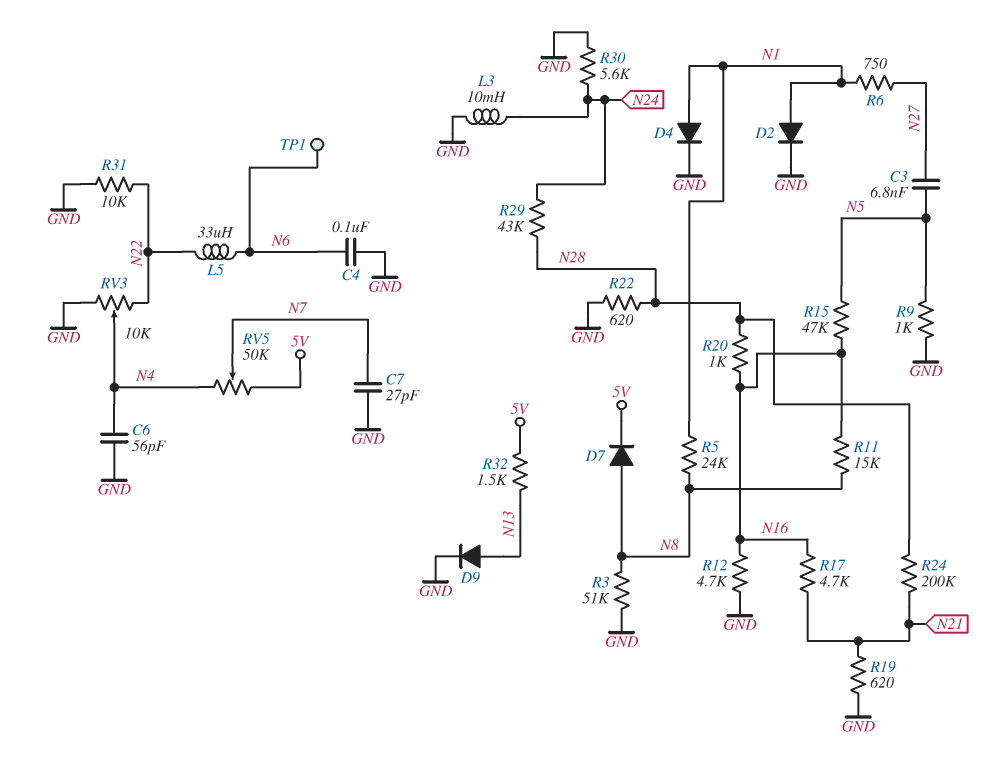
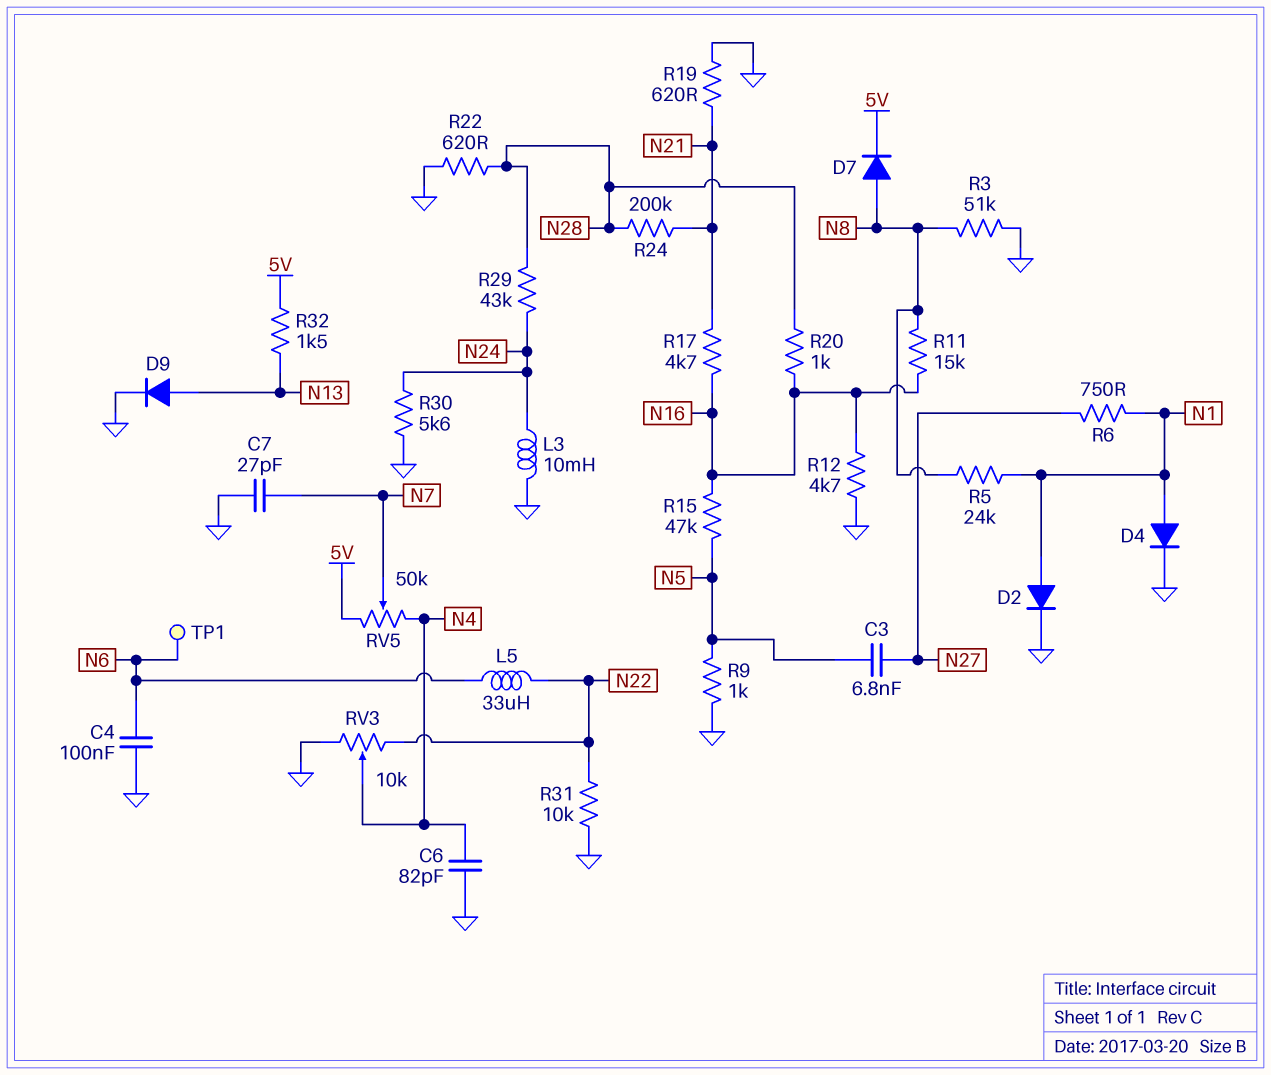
C6: 56pF (GND, N4) -> 82pF (GND, N4)

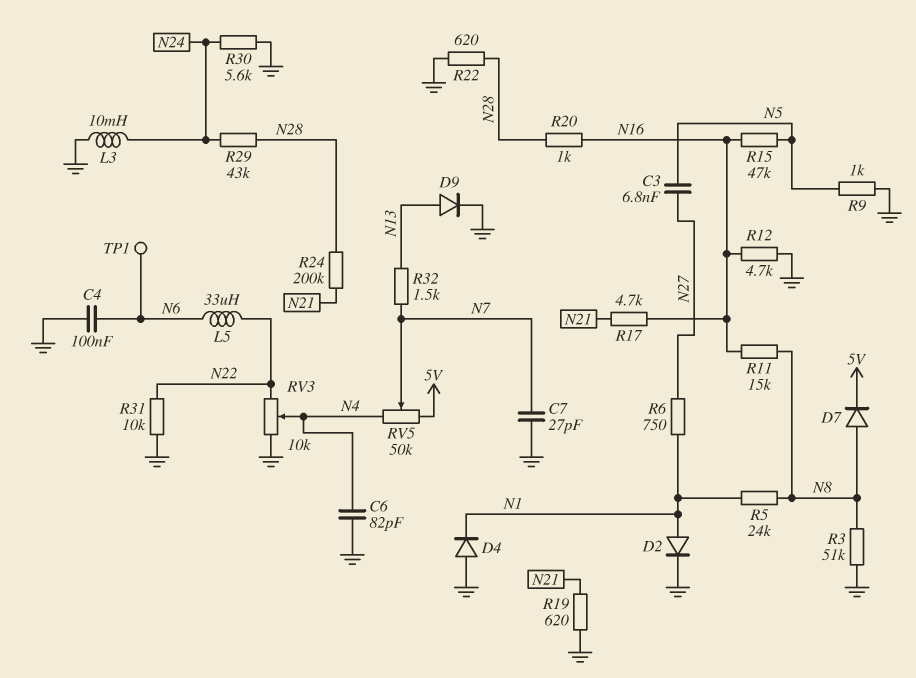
D4: diode (A N1, K GND) -> diode (A GND, K N1)
R32: 1.5k (5V, N13) -> 1.5k (N7, N13)

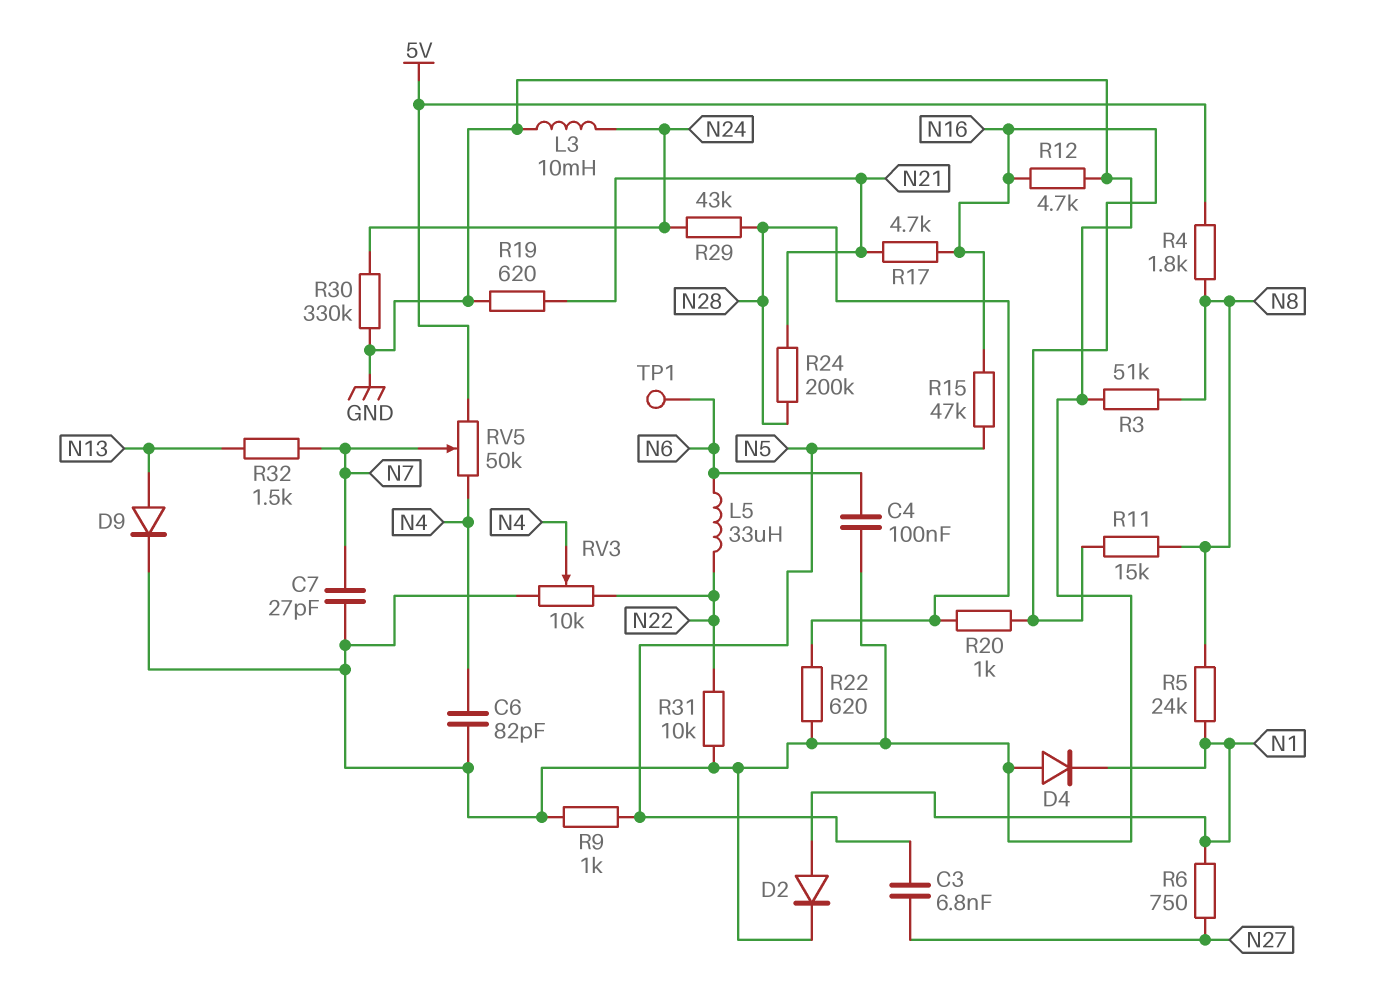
D7: diode (A N8, K 5V) -> none
R4: none -> 1.8k (5V, N8)
R30: 5.6k (GND, N24) -> 330k (GND, N24)

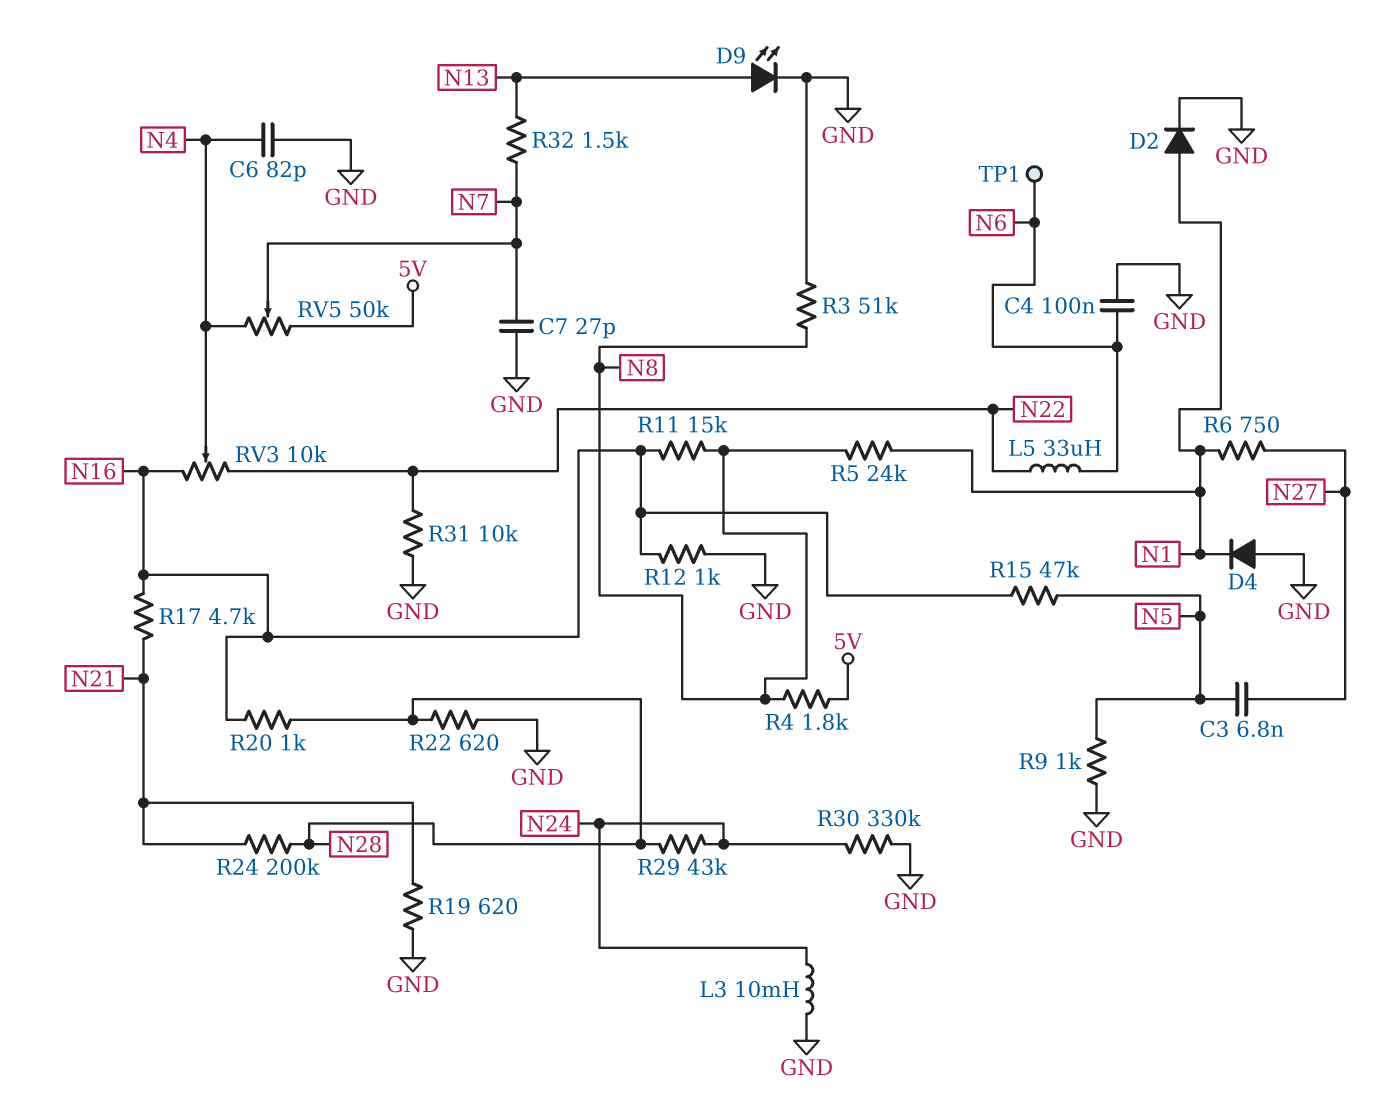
D9: diode (A N13, K GND) -> LED (A N13, K GND)
R12: 4.7k (GND, N16) -> 1k (GND, N16)
RV3: 10k (GND, N22, wiper N4) -> 10k (N16, N22, wiper N4)

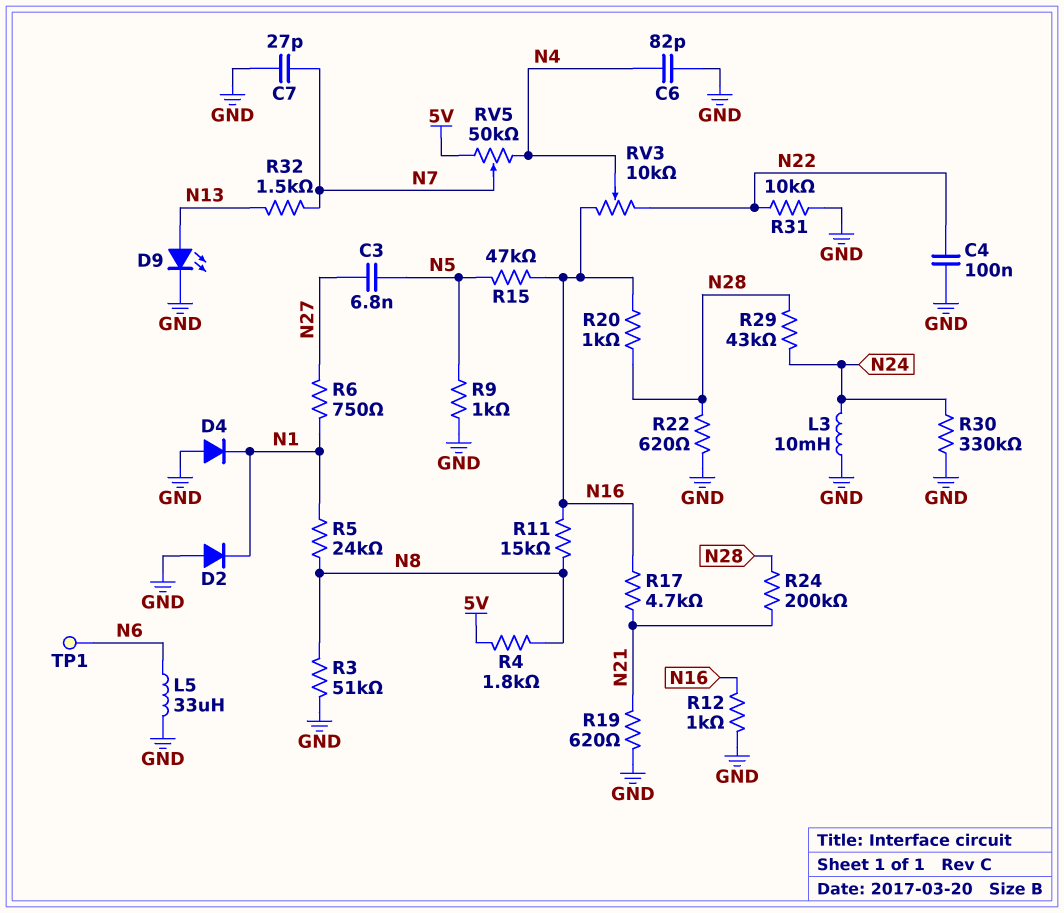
C4: 100nF (GND, N6) -> 100nF (GND, N22)
D2: diode (A N1, K GND) -> diode (A GND, K N1)
L5: 33uH (N6, N22) -> 33uH (GND, N6)

